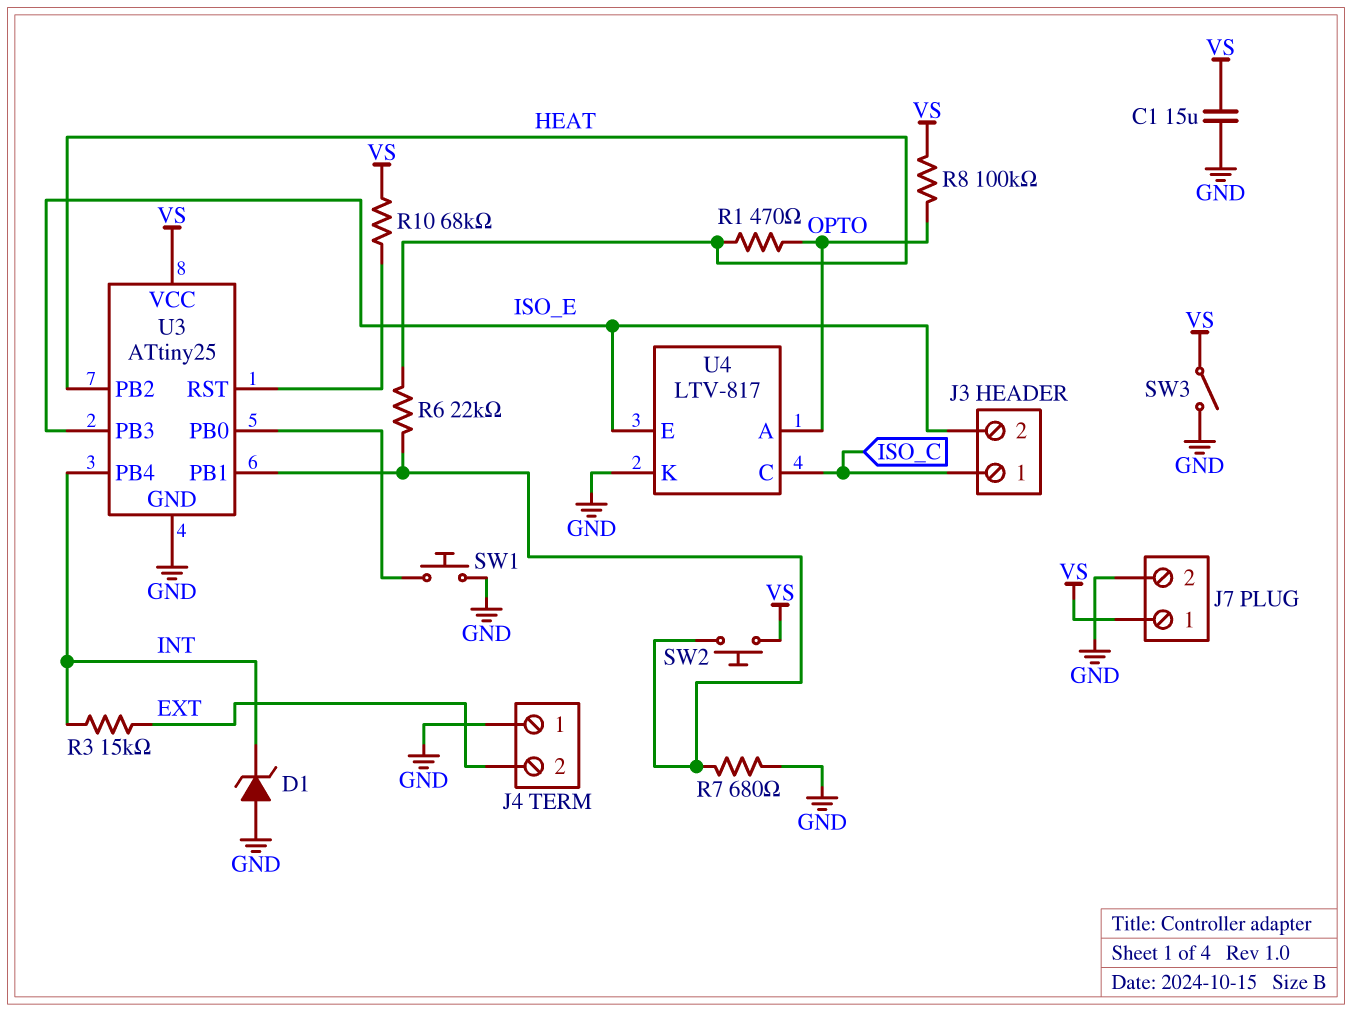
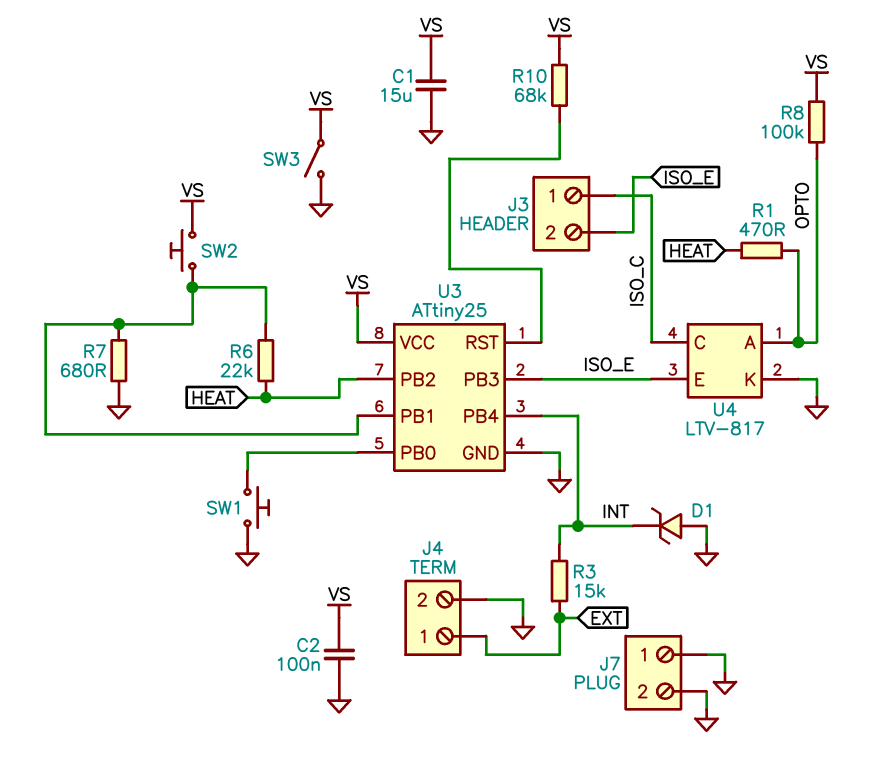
C2: none -> 100nF (GND, VS)
J4 pin 1: GND -> EXT
J4 pin 2: EXT -> GND
J7 pin 1: VS -> GND

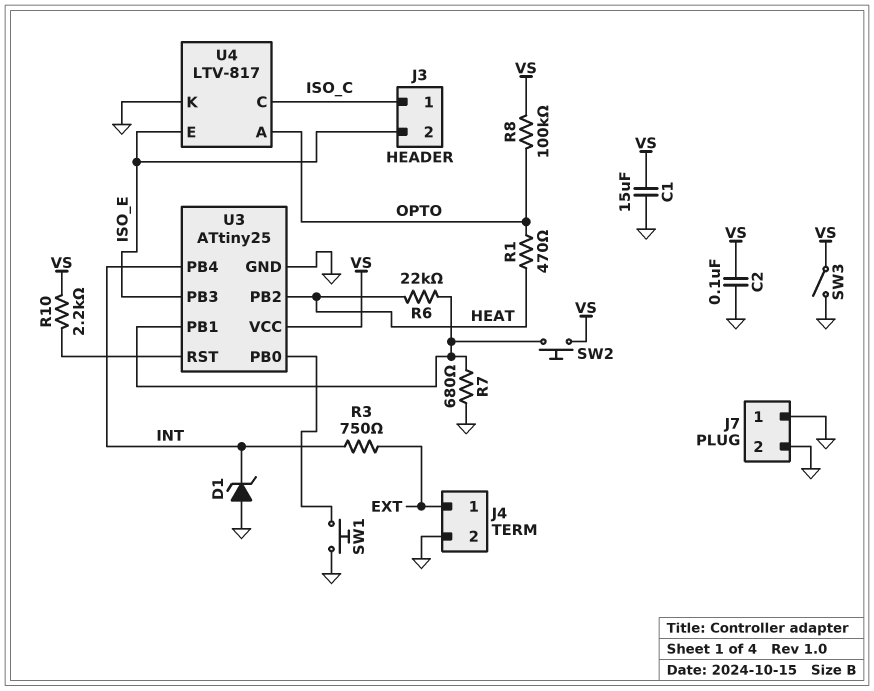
R3: 15k (EXT, INT) -> 750 (EXT, INT)
R10: 68k (U3/RST, VS) -> 2.2k (U3/RST, VS)

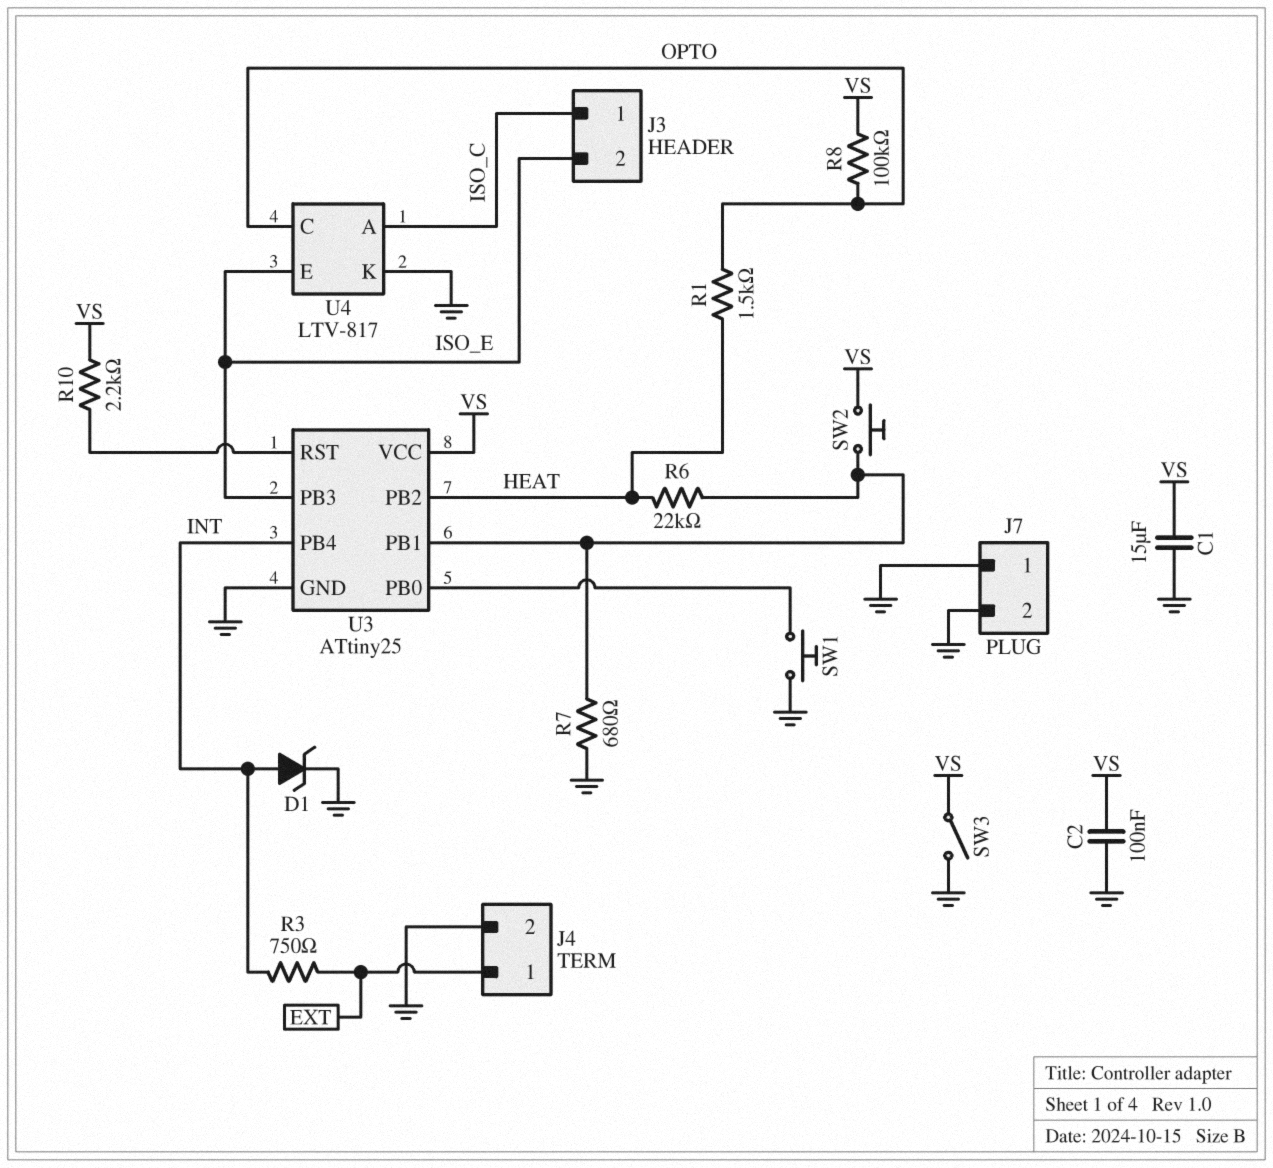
D1: zener (A GND, K INT) -> zener (A INT, K GND)
R1: 470 (HEAT, OPTO) -> 1.5k (HEAT, OPTO)
U4 pin A: OPTO -> ISO_C
U4 pin C: ISO_C -> OPTO

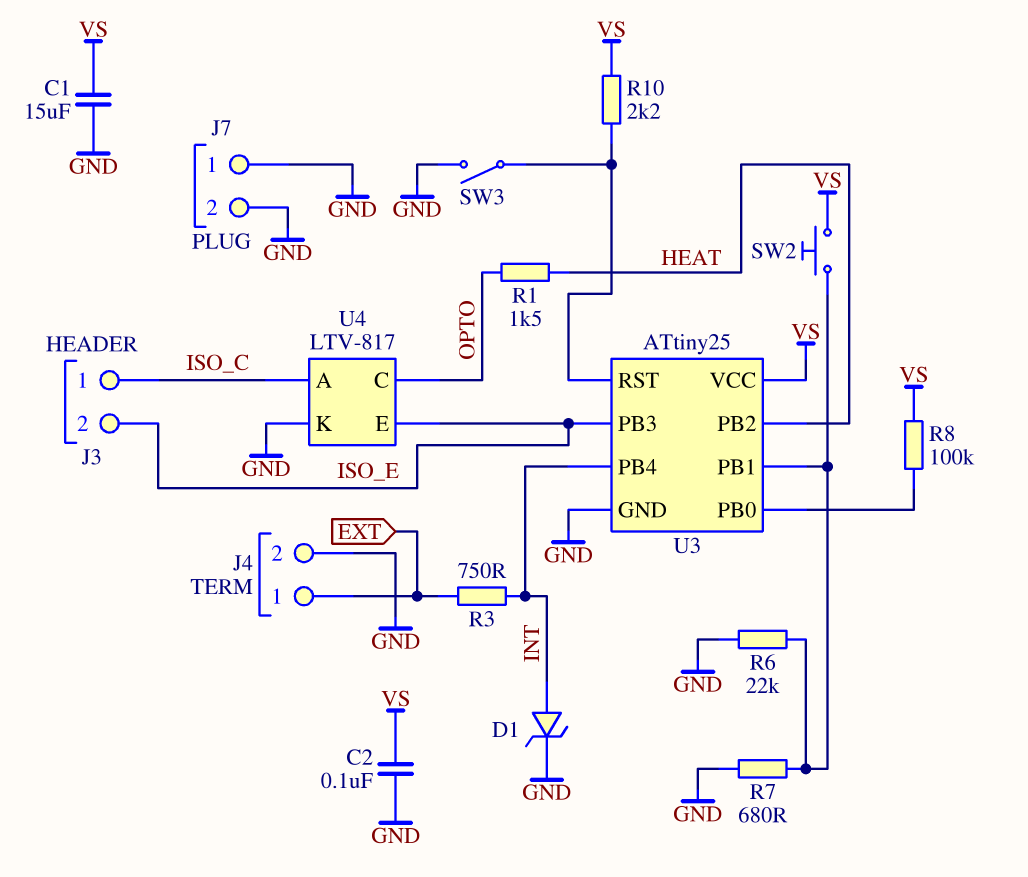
R6: 22k (HEAT, U3/PB1) -> 22k (GND, U3/PB1)
R8: 100k (OPTO, VS) -> 100k (U3/PB0, VS)
SW1: button (GND, U3/PB0) -> none
SW3: switch (GND, VS) -> switch (GND, U3/RST)

